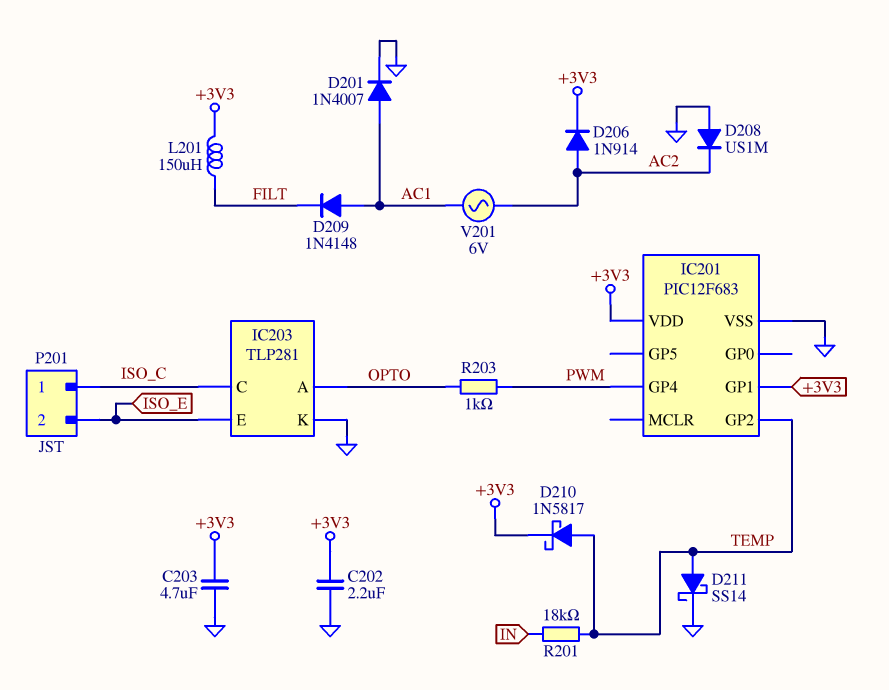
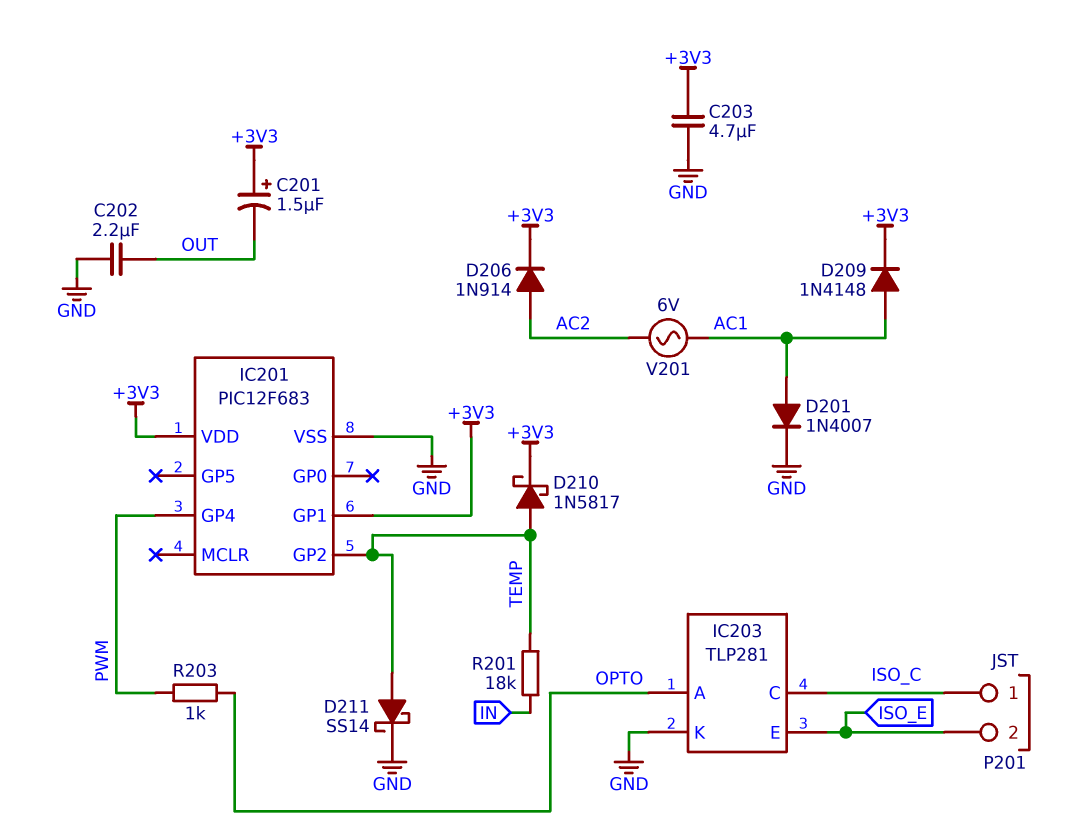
C201: none -> 1.5uF (plus +3V3, minus OUT)
C202: 2.2uF (+3V3, GND) -> 2.2uF (GND, OUT)
D208: diode US1M (A GND, K AC2) -> none
D209: diode 1N4148 (A AC1, K FILT) -> diode 1N4148 (A AC1, K +3V3)
L201: 150uH (+3V3, FILT) -> none

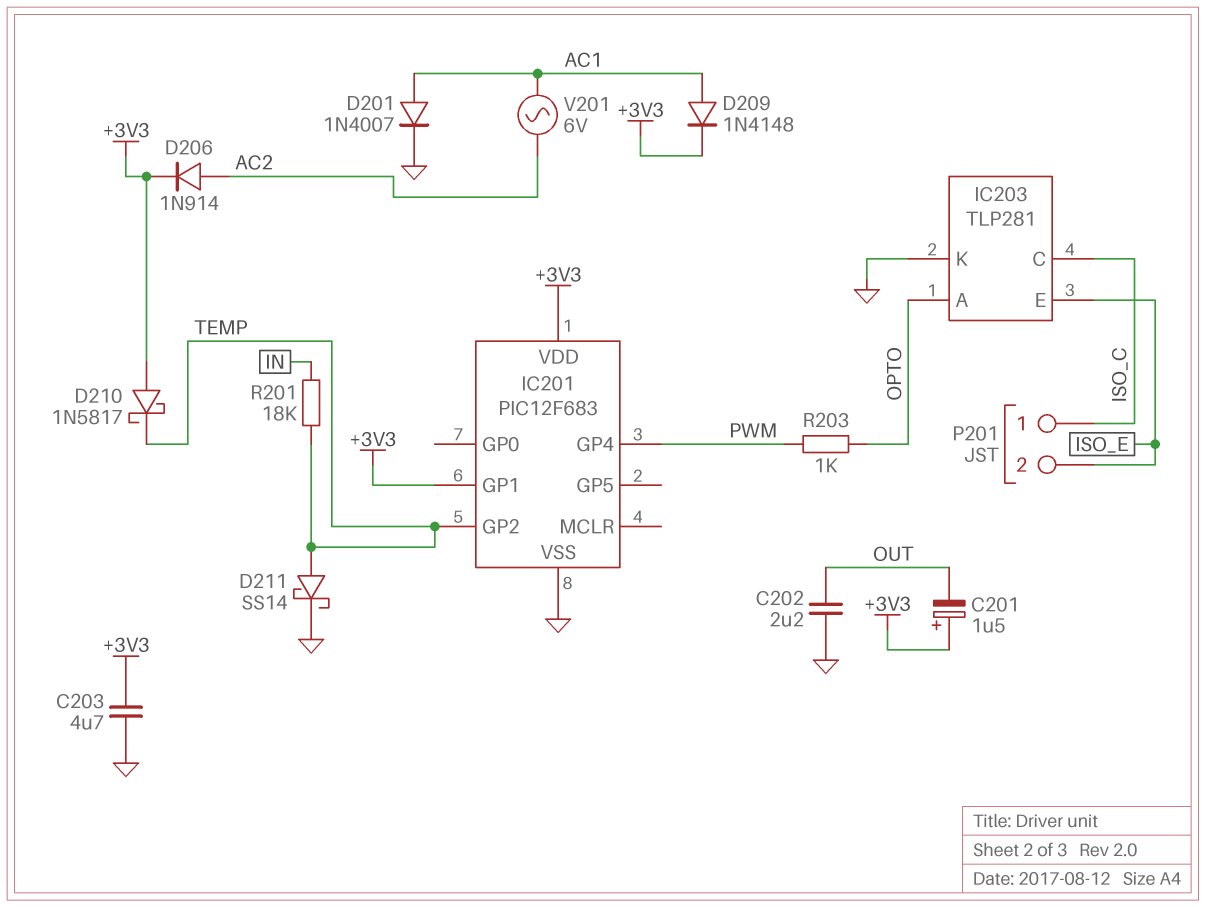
D210: schottky 1N5817 (A TEMP, K +3V3) -> schottky 1N5817 (A +3V3, K TEMP)

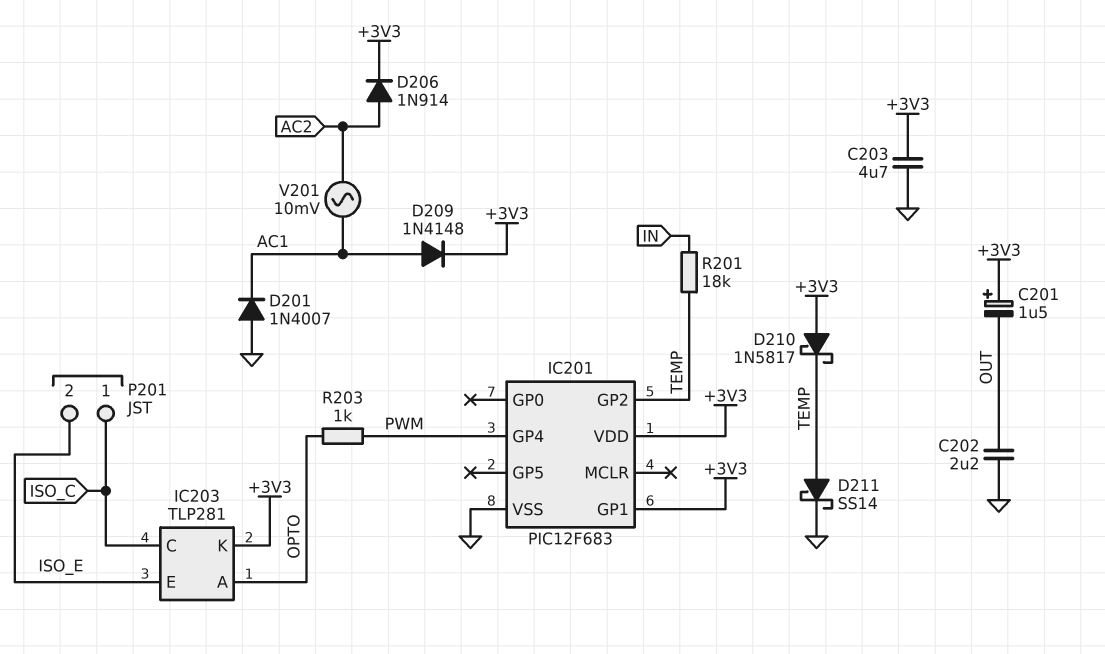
D201: diode 1N4007 (A AC1, K GND) -> diode 1N4007 (A GND, K AC1)
IC203 pin K: GND -> +3V3
V201: AC 6V (AC1, AC2) -> AC 10mV (AC1, AC2)

